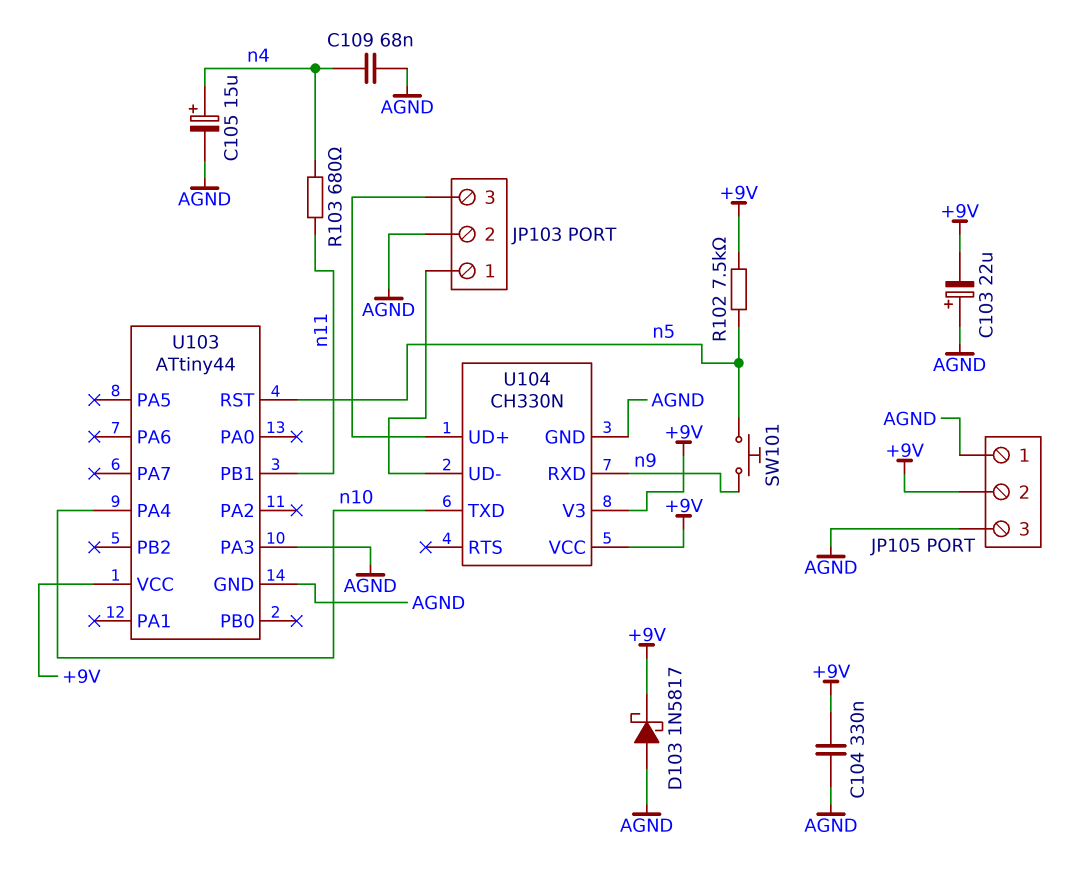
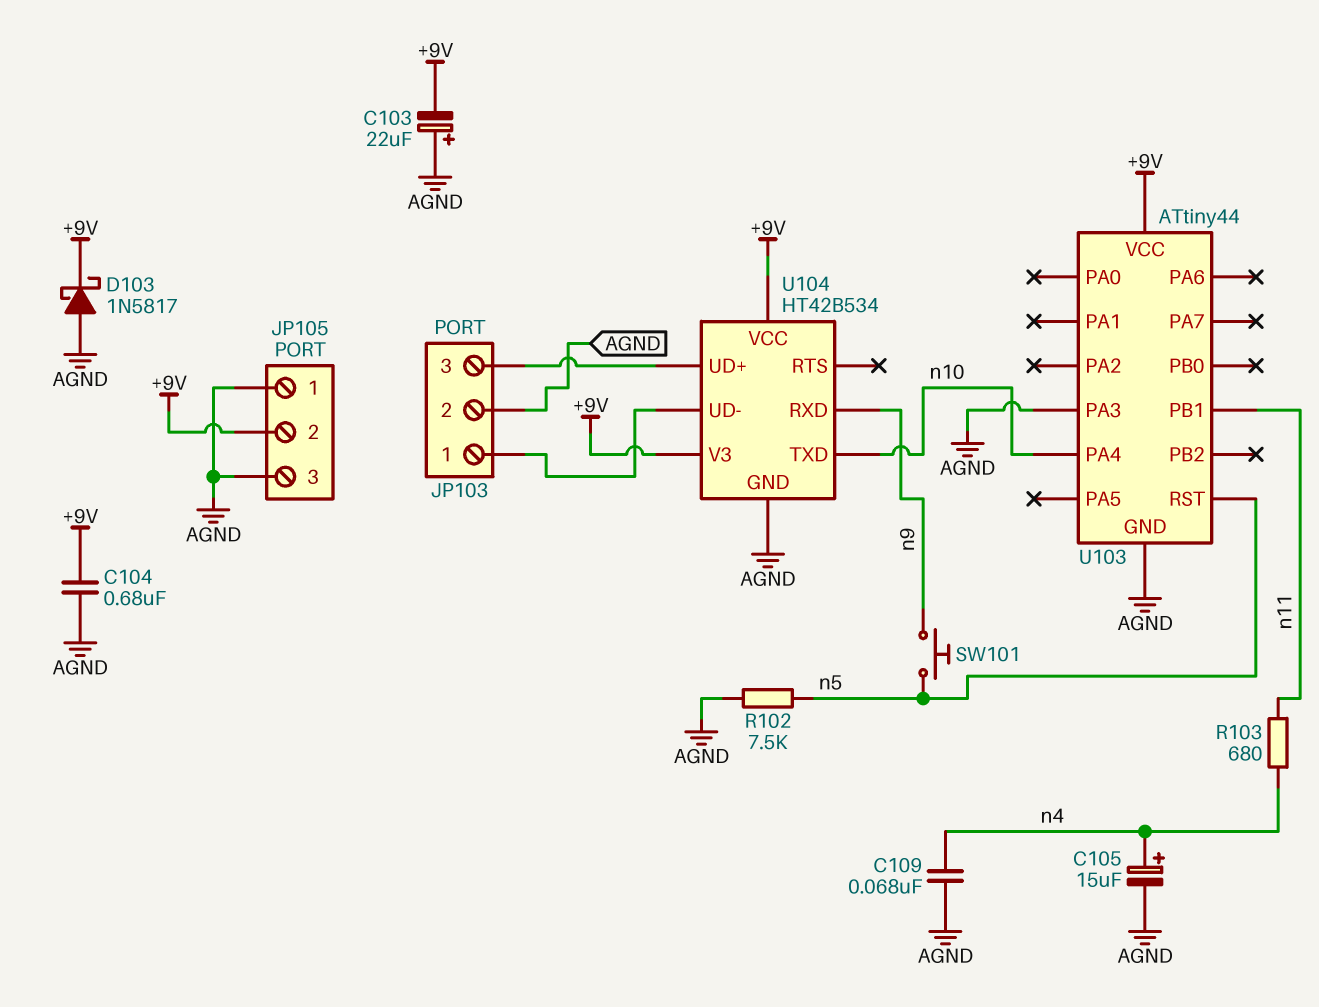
C104: 330nF (+9V, AGND) -> 680nF (+9V, AGND)
R102: 7.5k (+9V, n5) -> 7.5k (AGND, n5)
U104: CH330N -> HT42B534

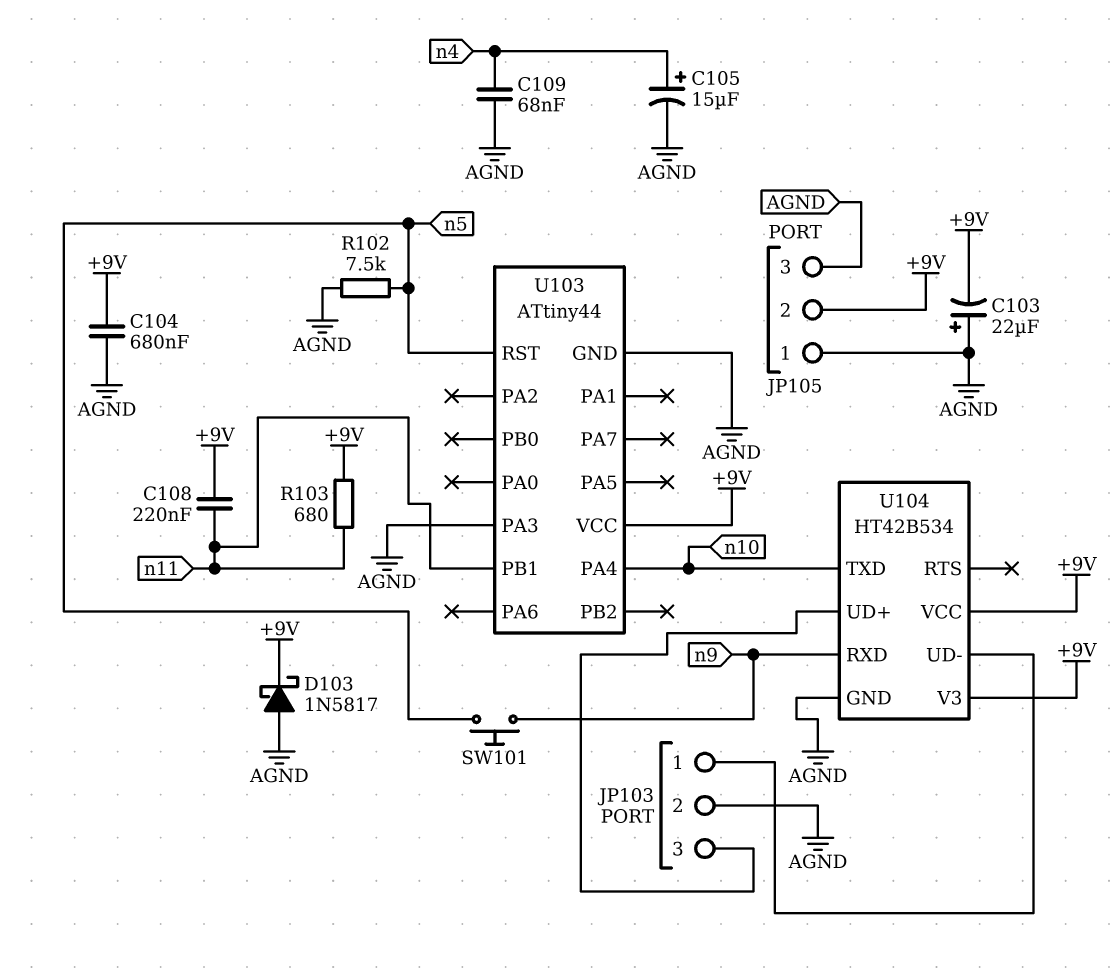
C108: none -> 220nF (+9V, n11)
R103: 680 (n4, n11) -> 680 (+9V, n11)

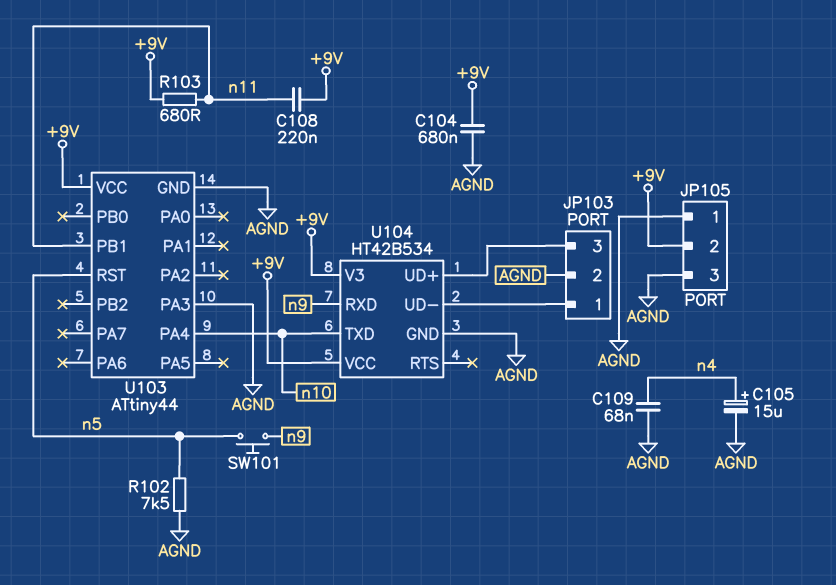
C103: 22uF (plus AGND, minus +9V) -> none
D103: schottky 1N5817 (A AGND, K +9V) -> none

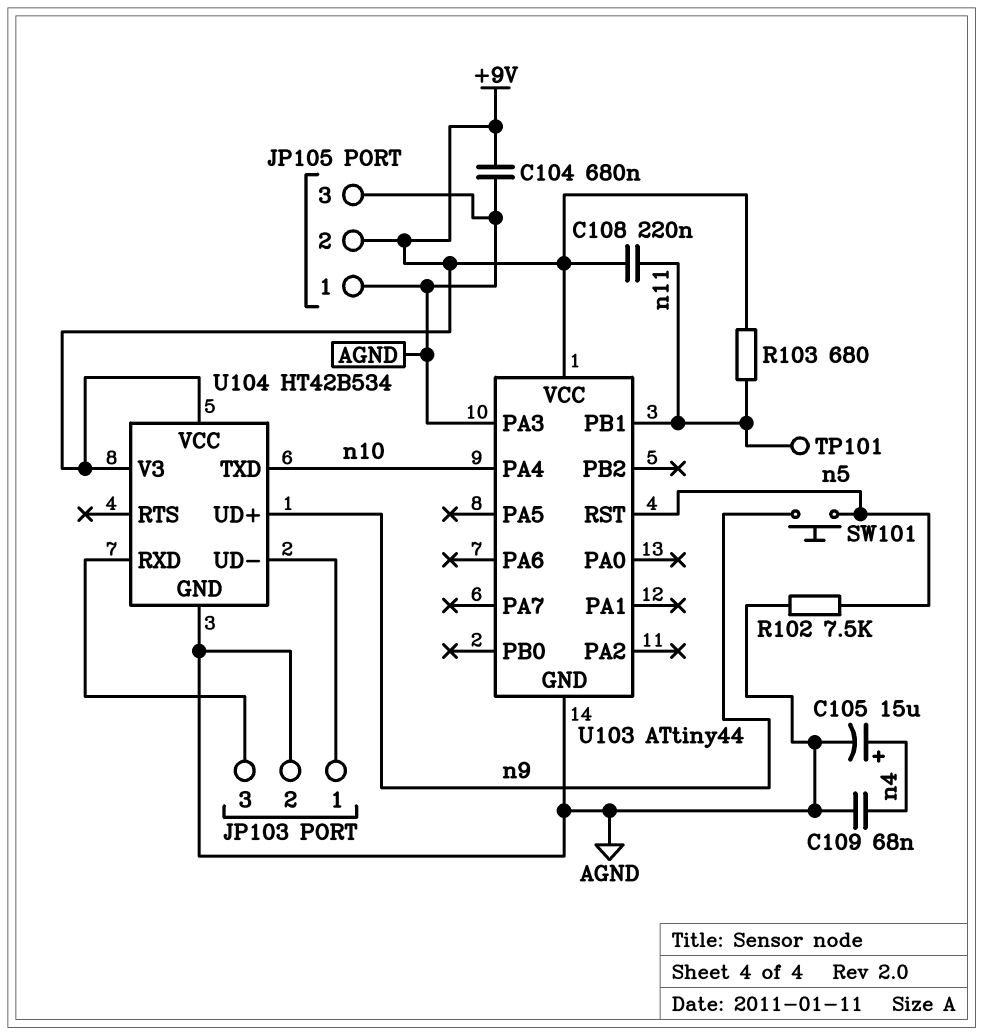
TP101: none -> test point (n11)
U104 pin RXD: n9 -> JP103/3
U104 pin UD+: JP103/3 -> n9

